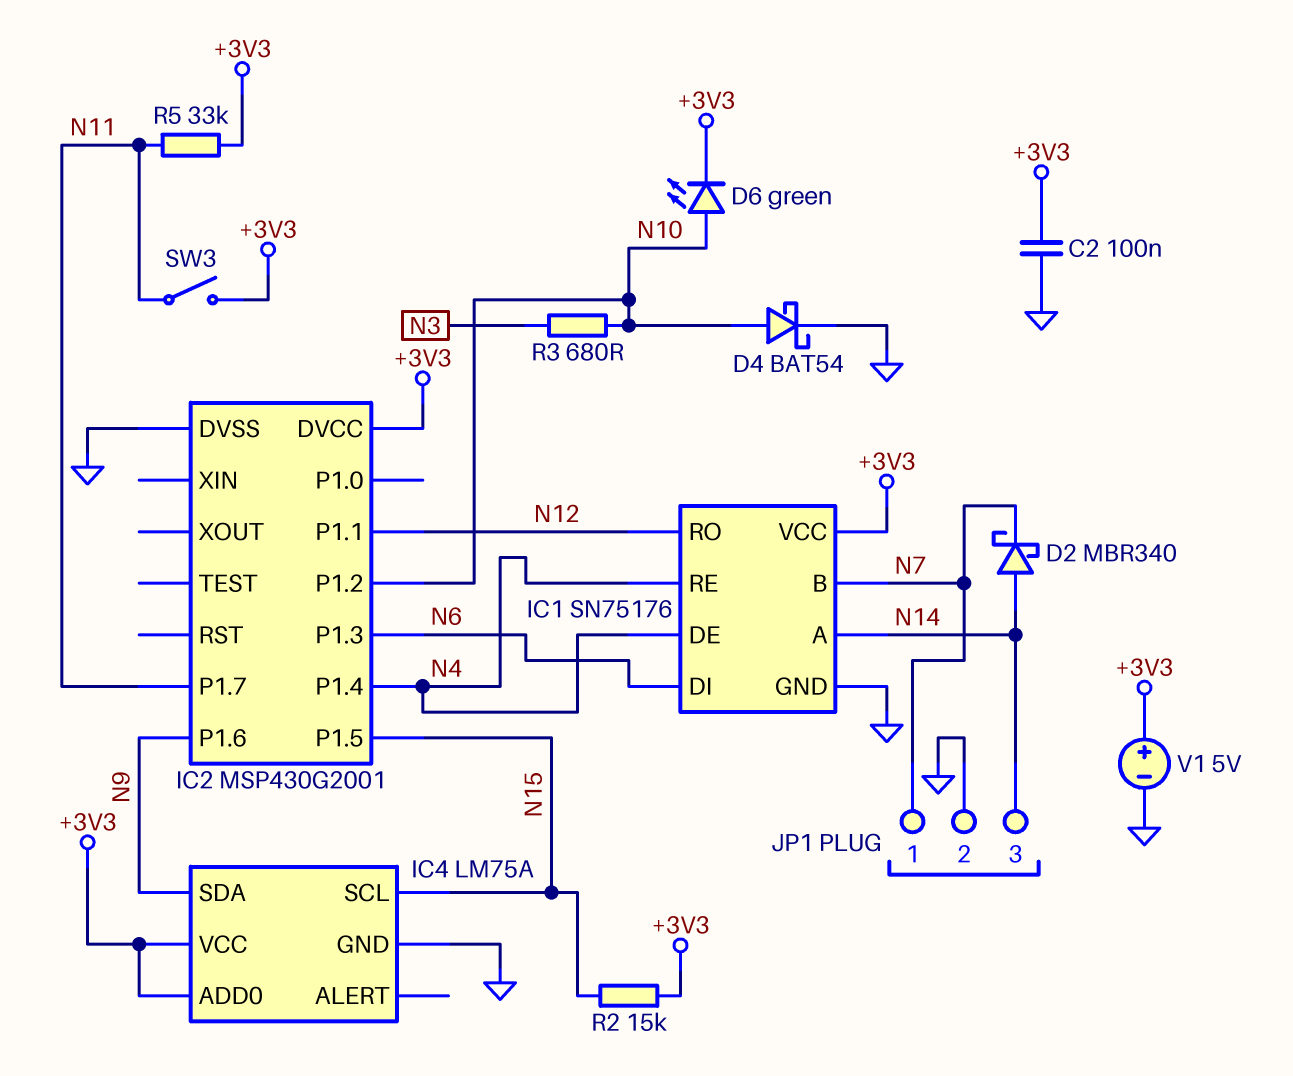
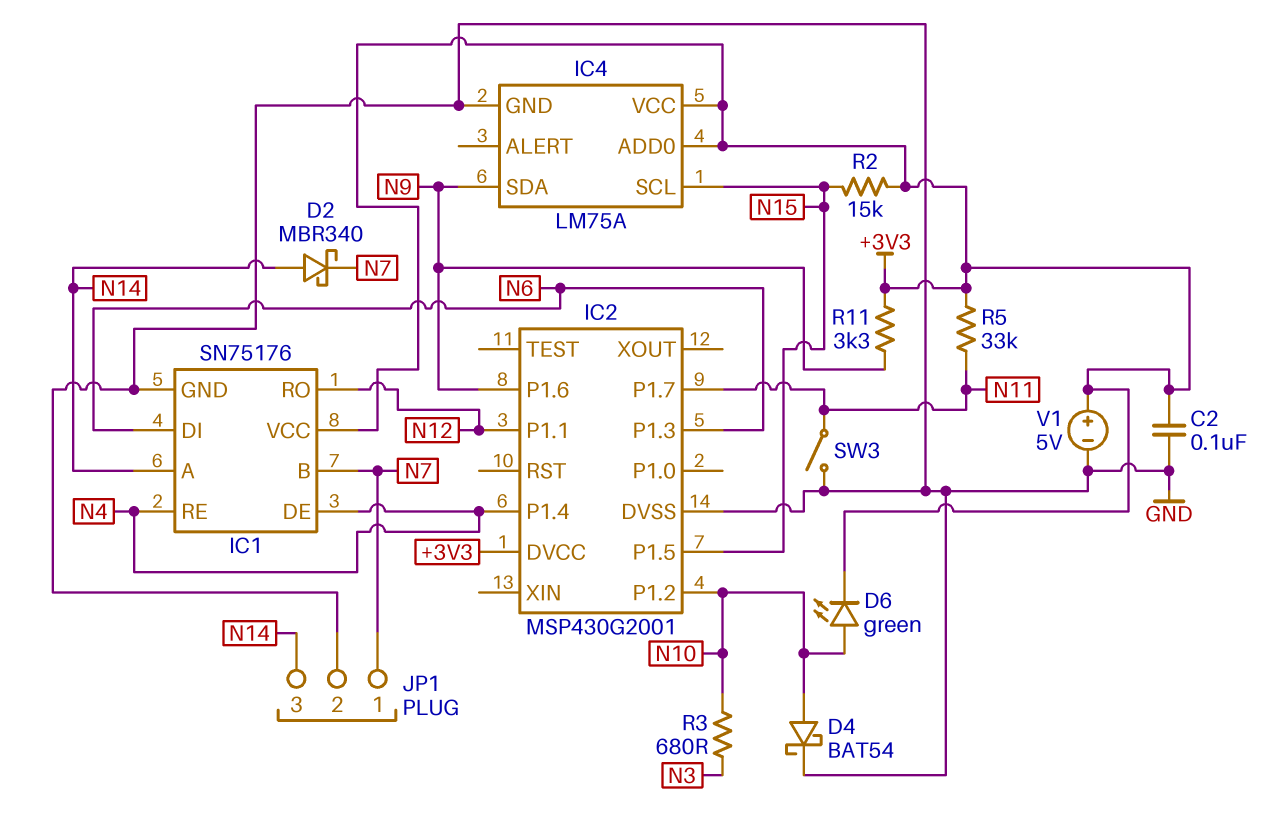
R11: none -> 3.3k (+3V3, N9)
SW3: switch (+3V3, N11) -> switch (GND, N11)

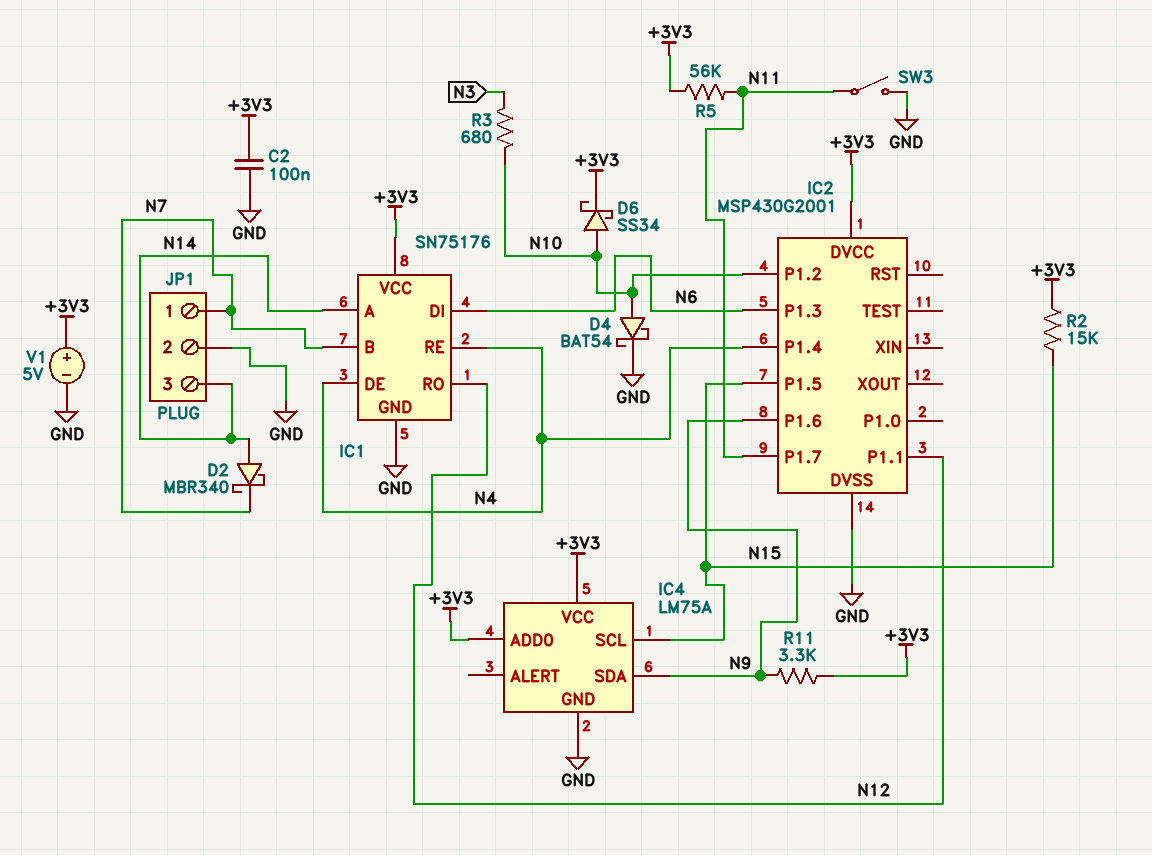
D6: LED green (A N10, K +3V3) -> schottky SS34 (A N10, K +3V3)
R5: 33k (+3V3, N11) -> 56k (+3V3, N11)

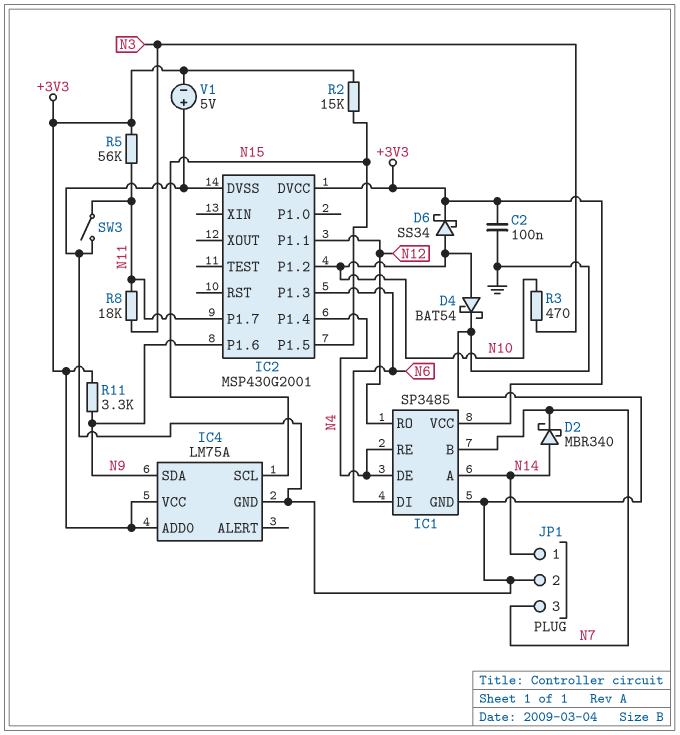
IC1: SN75176 -> SP3485
JP1 pin 1: N7 -> N14
JP1 pin 3: N14 -> N7
R3: 680 (N3, N10) -> 470 (N3, N10)
R8: none -> 18k (N3, N11)
V1: 5V (plus +3V3, minus GND) -> 5V (plus GND, minus +3V3)

